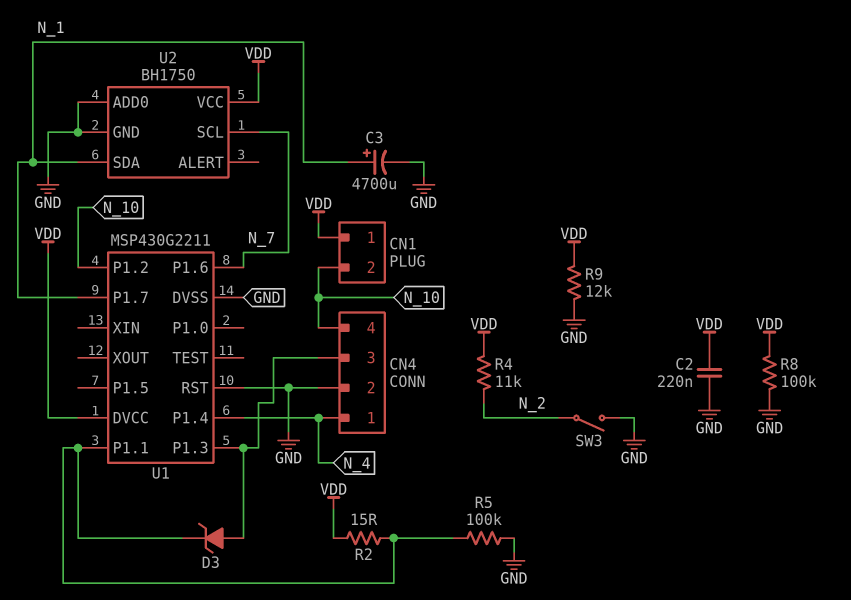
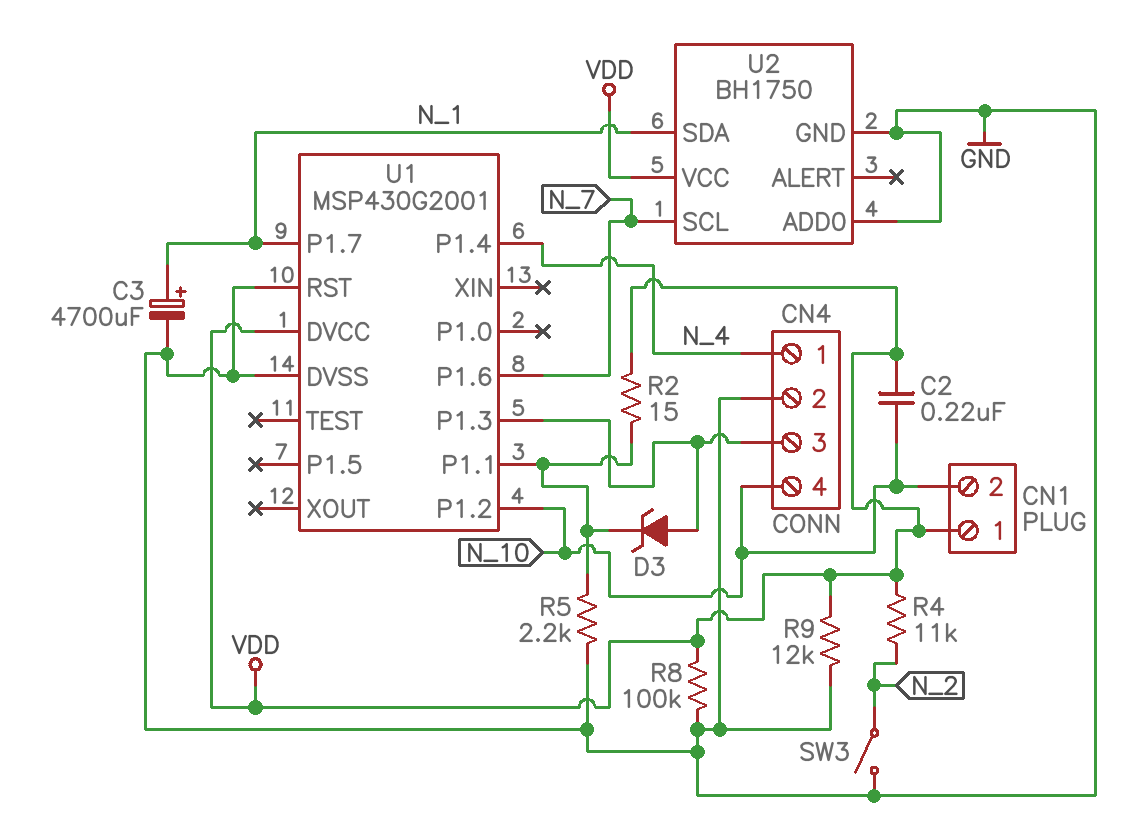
C2: 220nF (GND, VDD) -> 220nF (N_10, VDD)
R5: 100k (GND, U1/P1.1) -> 2.2k (GND, U1/P1.1)
U1: MSP430G2211 -> MSP430G2001

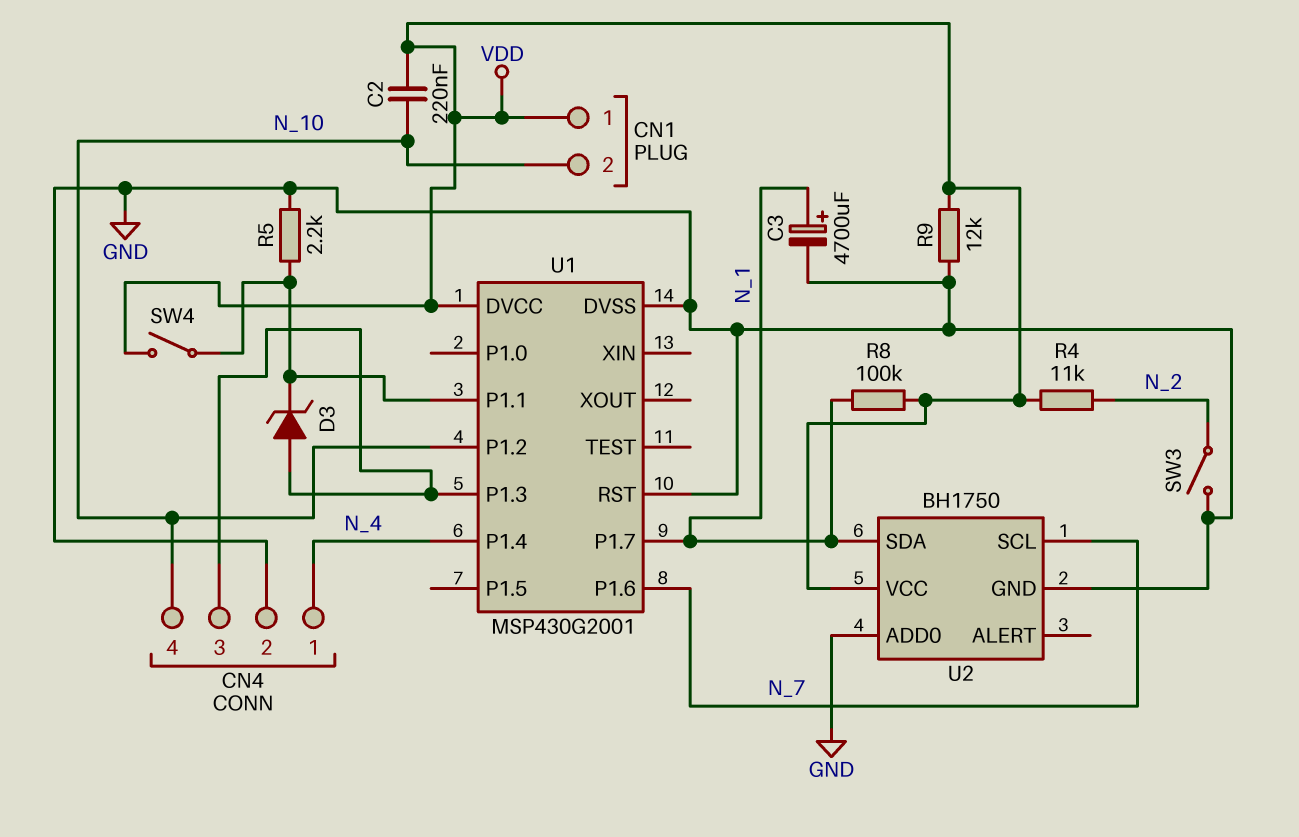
R2: 15 (U1/P1.1, VDD) -> none
R8: 100k (GND, VDD) -> 100k (N_1, VDD)
SW4: none -> switch (U1/P1.1, VDD)

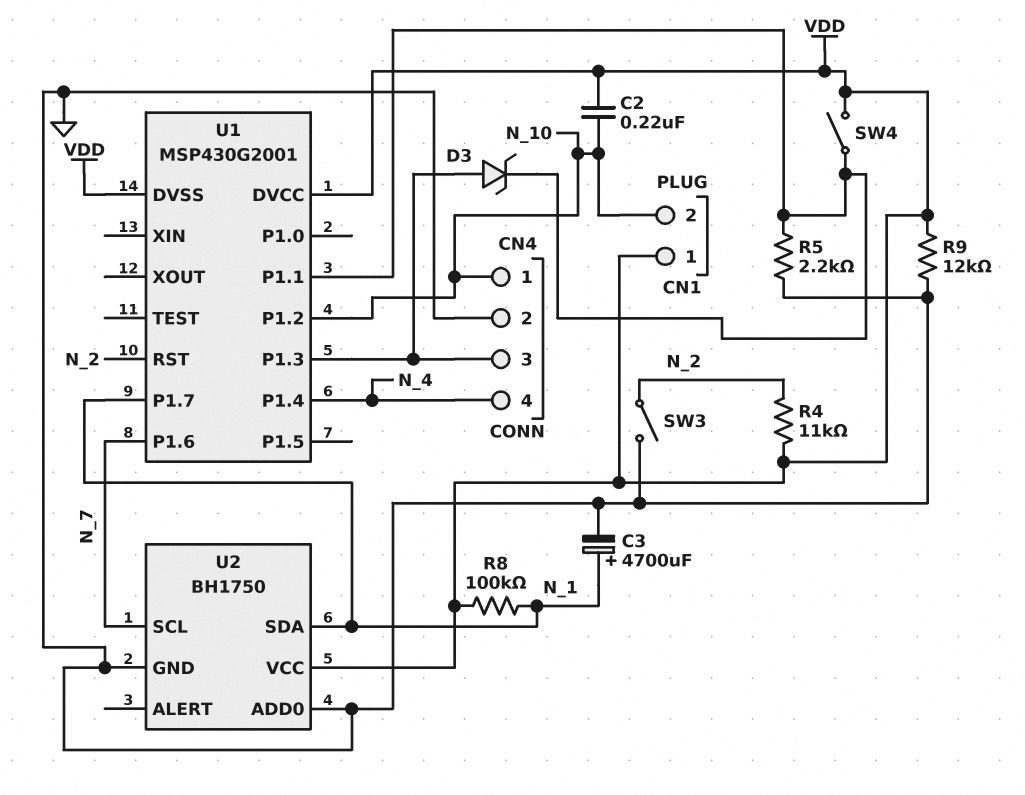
CN4 pin 1: N_4 -> N_10
CN4 pin 4: N_10 -> N_4
U1 pin DVSS: GND -> VDD
U1 pin RST: GND -> N_2

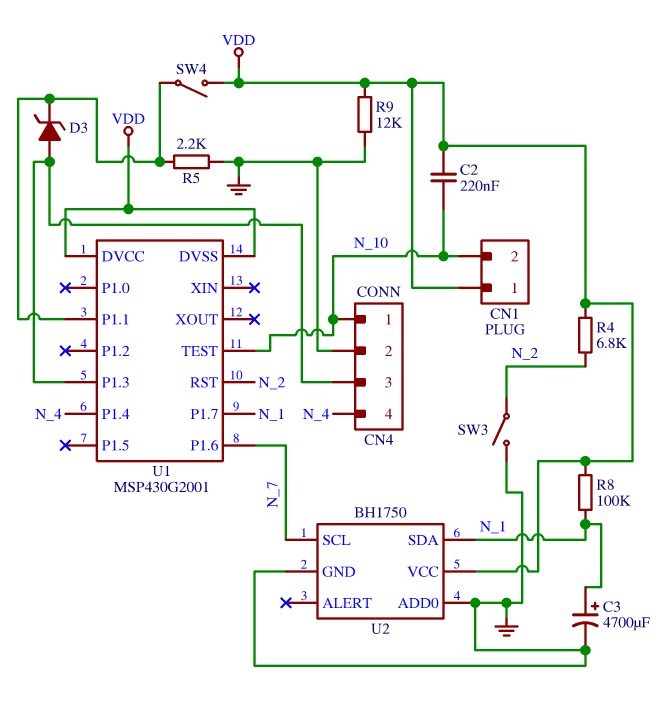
R4: 11k (N_2, VDD) -> 6.8k (N_2, VDD)
U1 pin P1.2: N_10 -> none
U1 pin TEST: none -> N_10

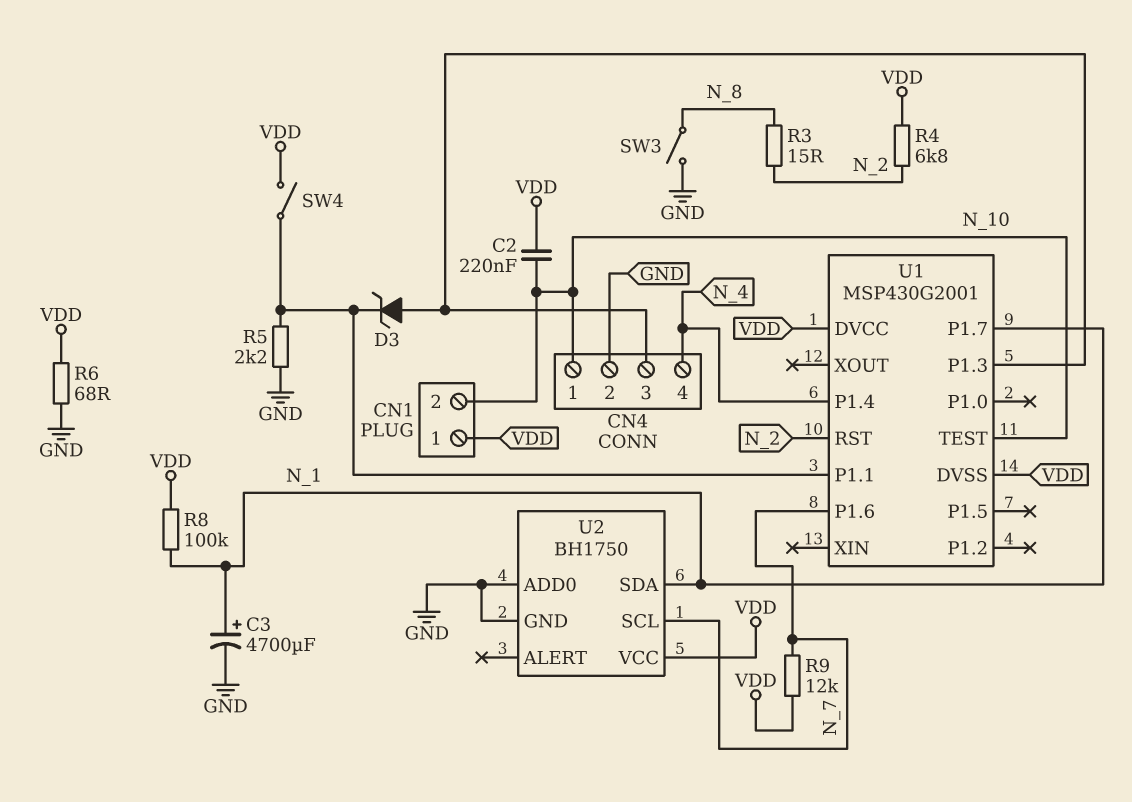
R3: none -> 15 (N_2, N_8)
R6: none -> 68 (GND, VDD)
R9: 12k (GND, VDD) -> 12k (N_7, VDD)
SW3: switch (GND, N_2) -> switch (GND, N_8)

